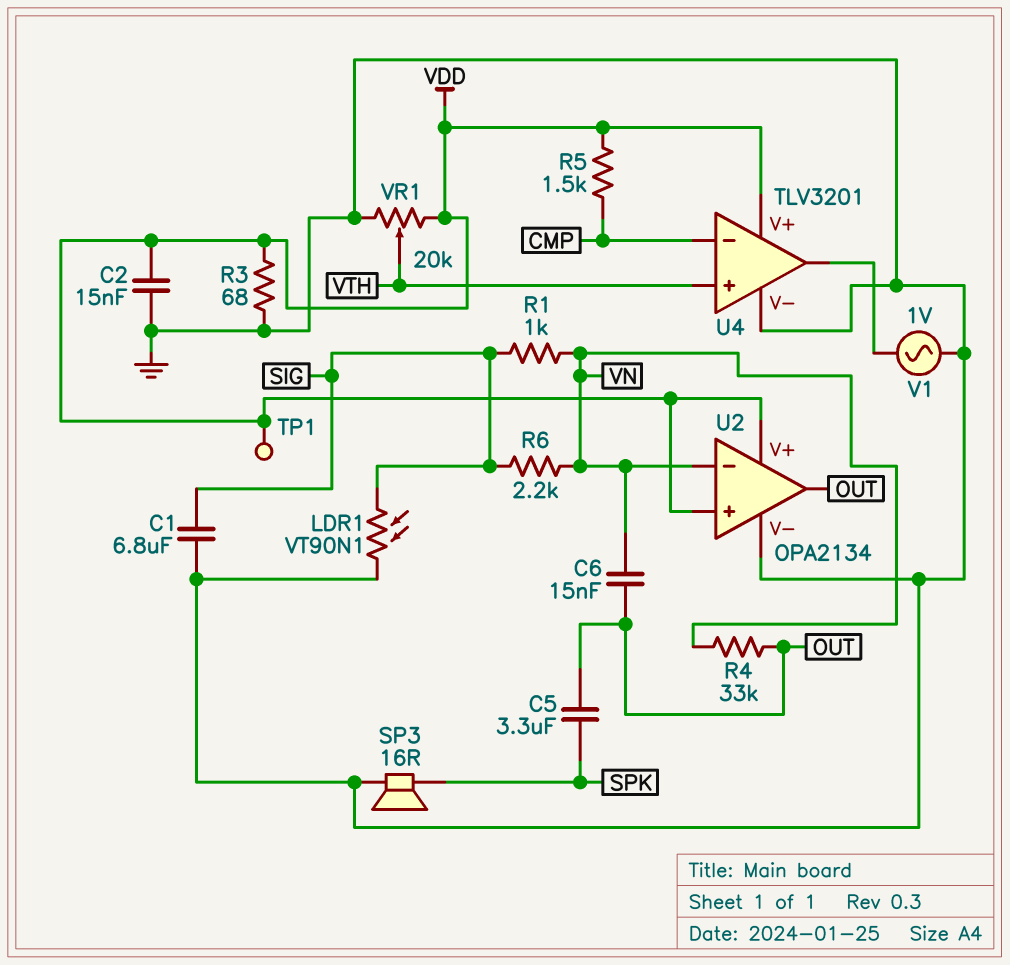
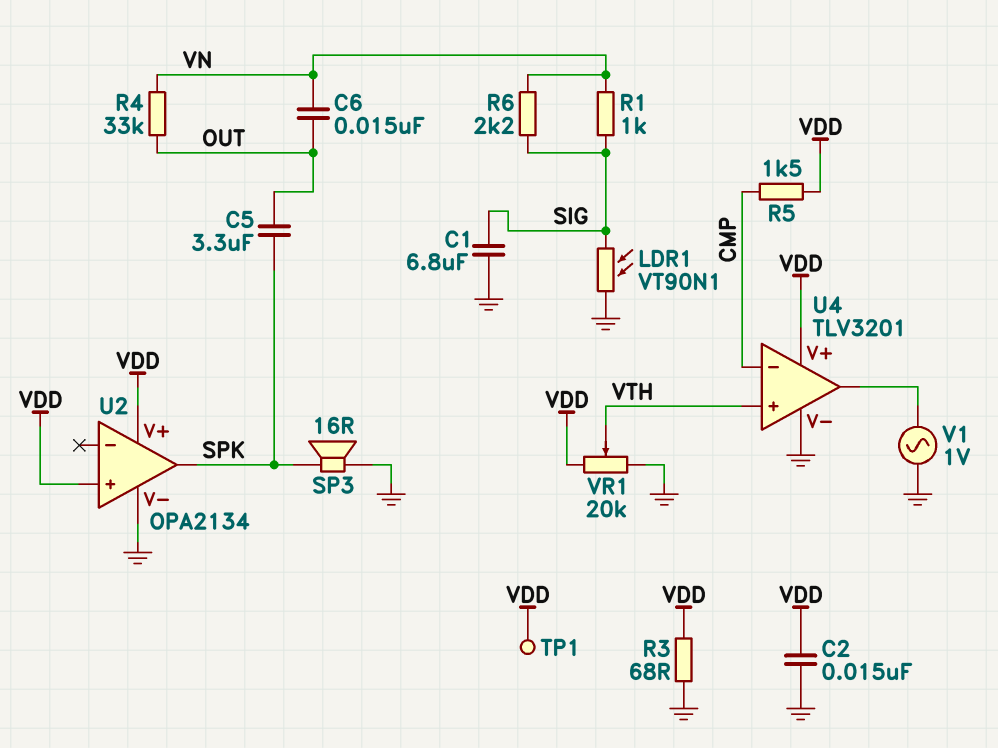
U2 pin in-: VN -> none
U2 pin out: OUT -> SPK

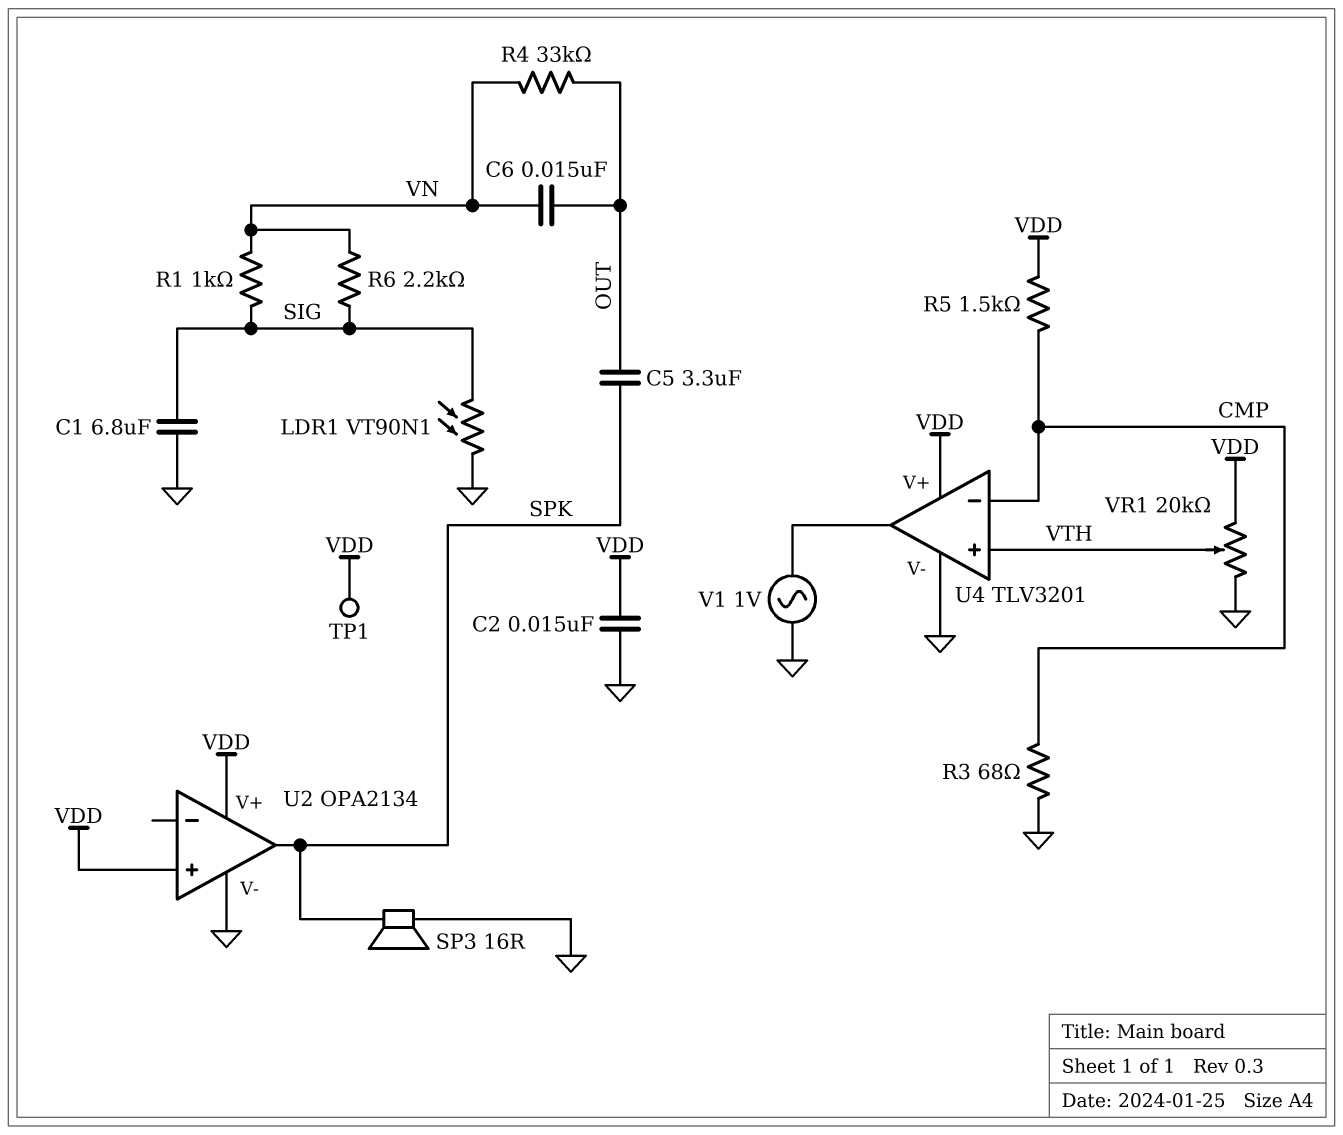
R3: 68 (GND, VDD) -> 68 (CMP, GND)

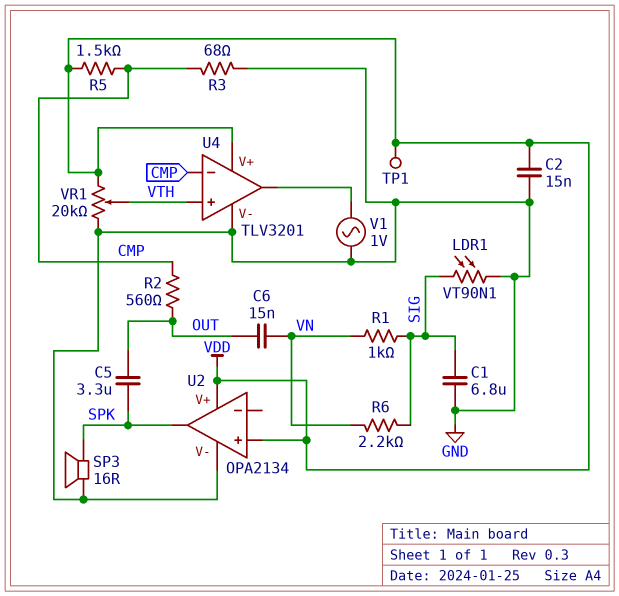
R2: none -> 560 (CMP, OUT)
R4: 33k (OUT, VN) -> none

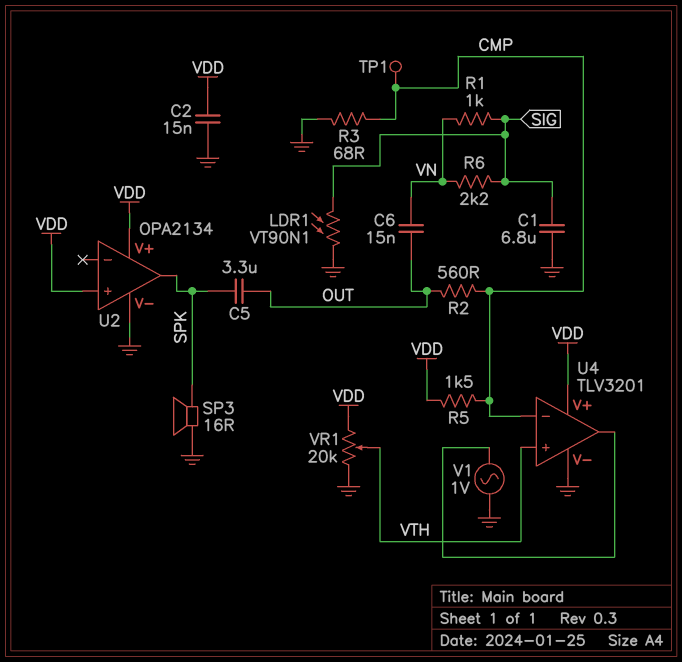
TP1: test point (VDD) -> test point (CMP)

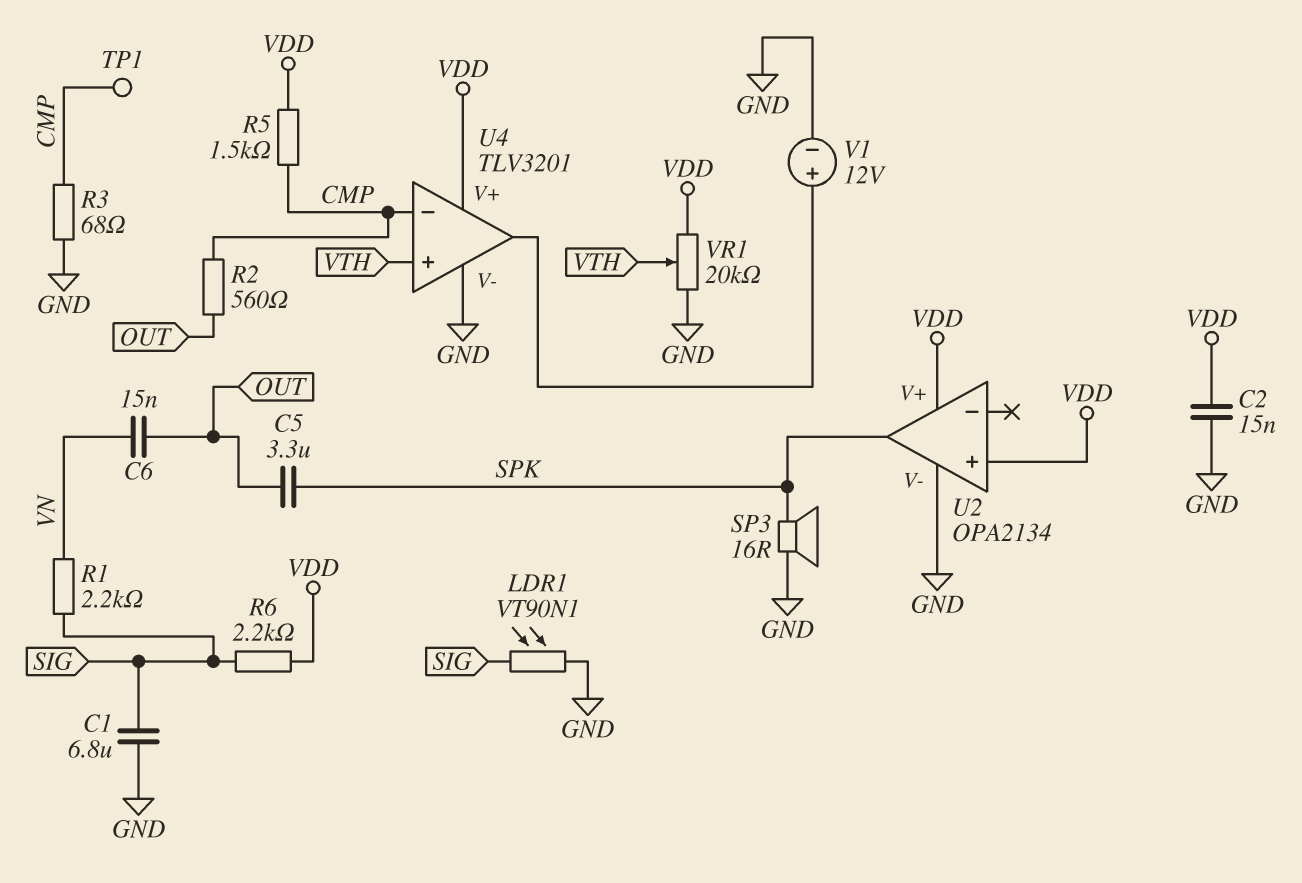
R1: 1k (SIG, VN) -> 2.2k (SIG, VN)
R6: 2.2k (SIG, VN) -> 2.2k (SIG, VDD)
V1: AC 1V (GND, U4/out) -> 12V (plus U4/out, minus GND)

